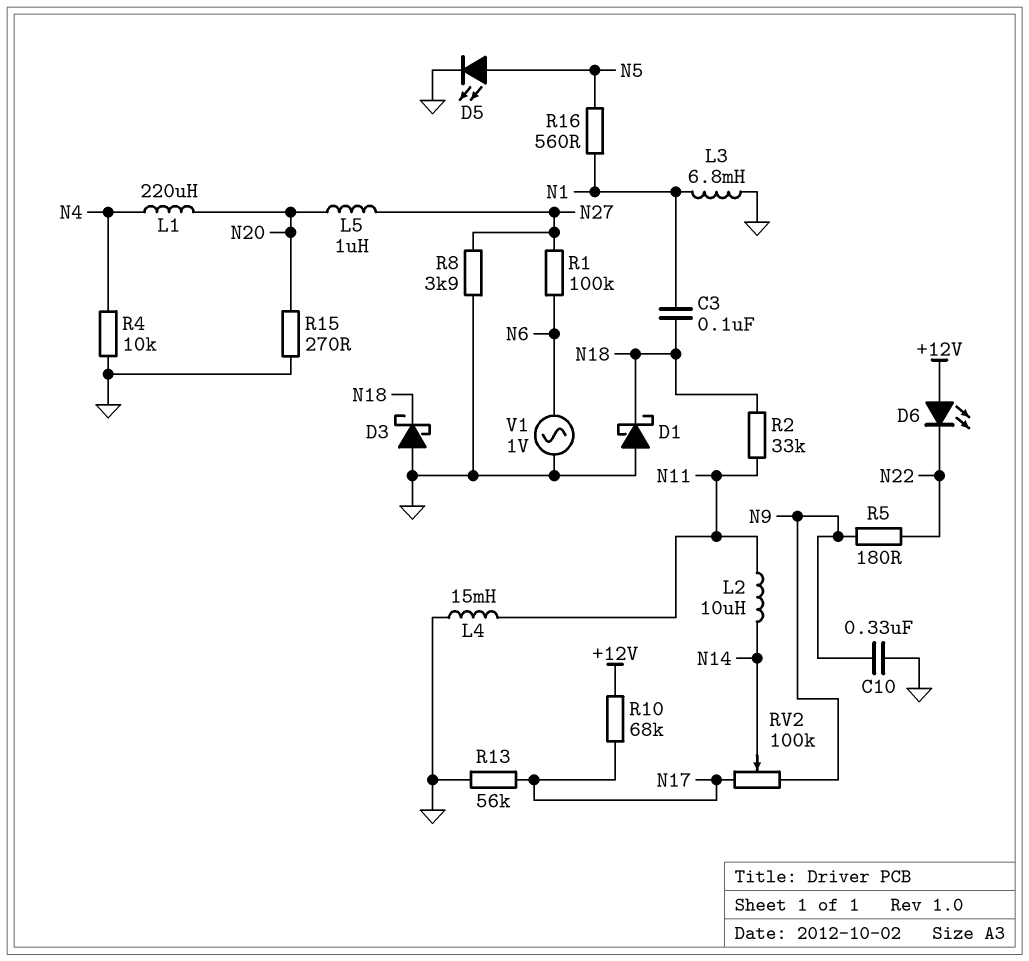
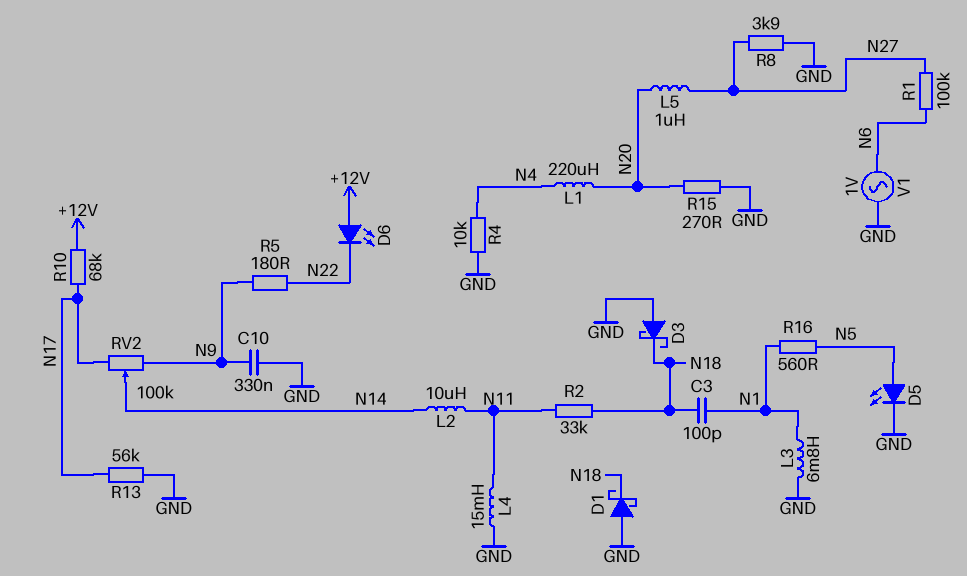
C3: 100nF (N1, N18) -> 100pF (N1, N18)

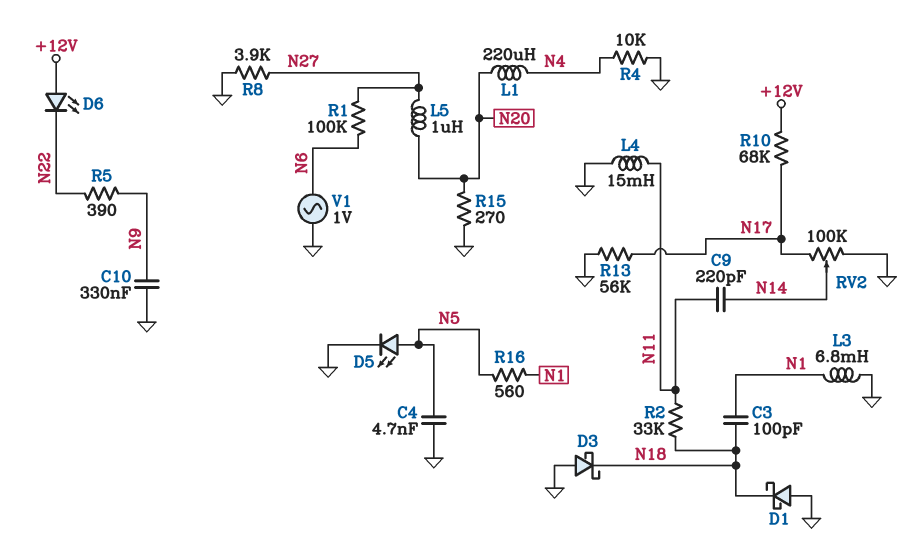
C4: none -> 4.7nF (GND, N5)
C9: none -> 220pF (N11, N14)
L2: 10uH (N11, N14) -> none
R5: 180 (N9, N22) -> 390 (N9, N22)
RV2: 100k (N9, N17, wiper N14) -> 100k (GND, N17, wiper N14)

